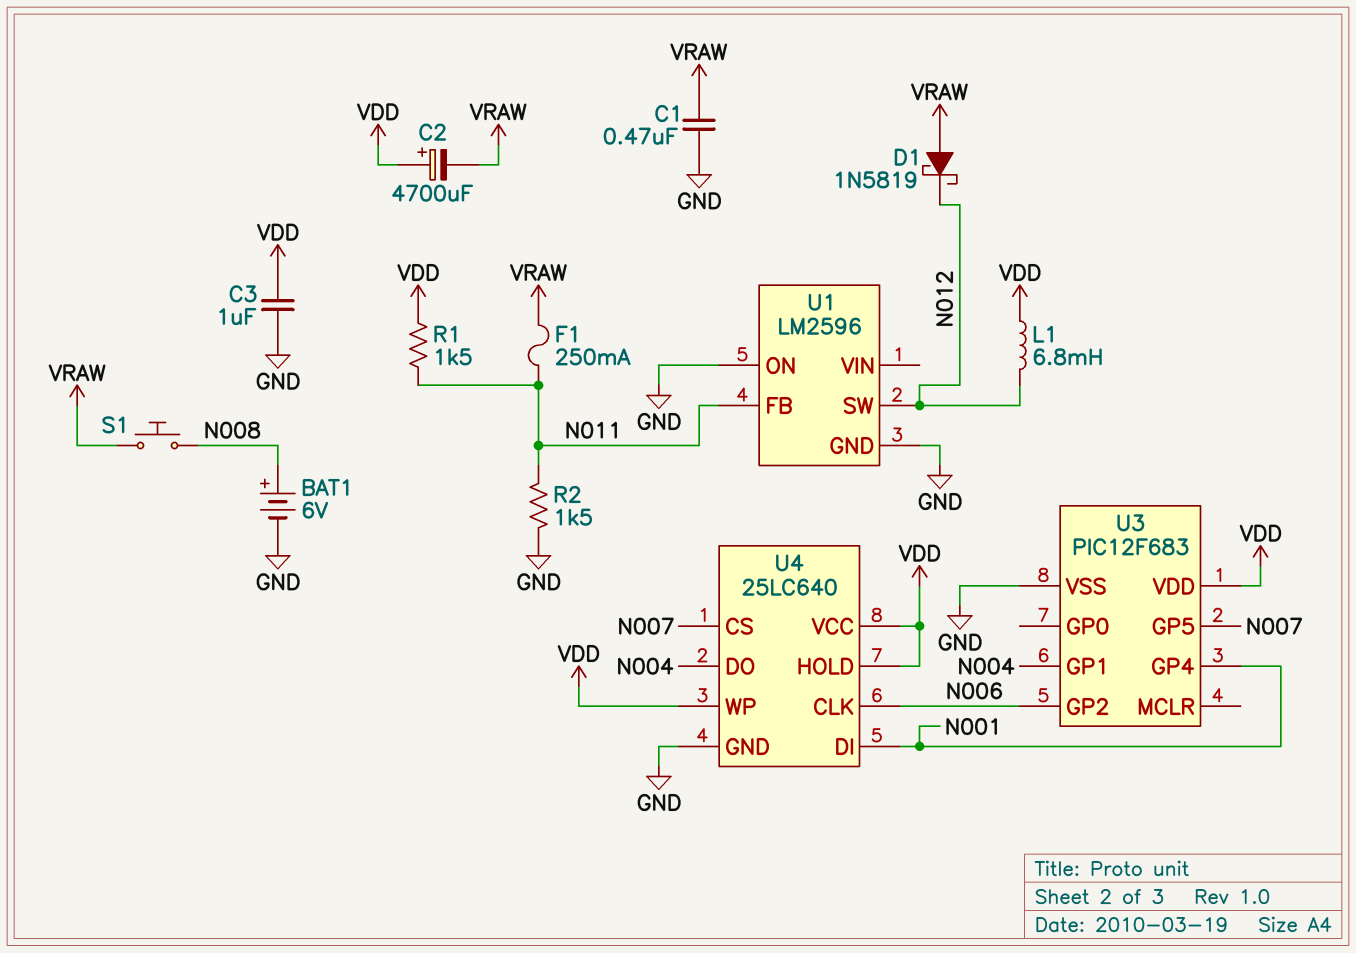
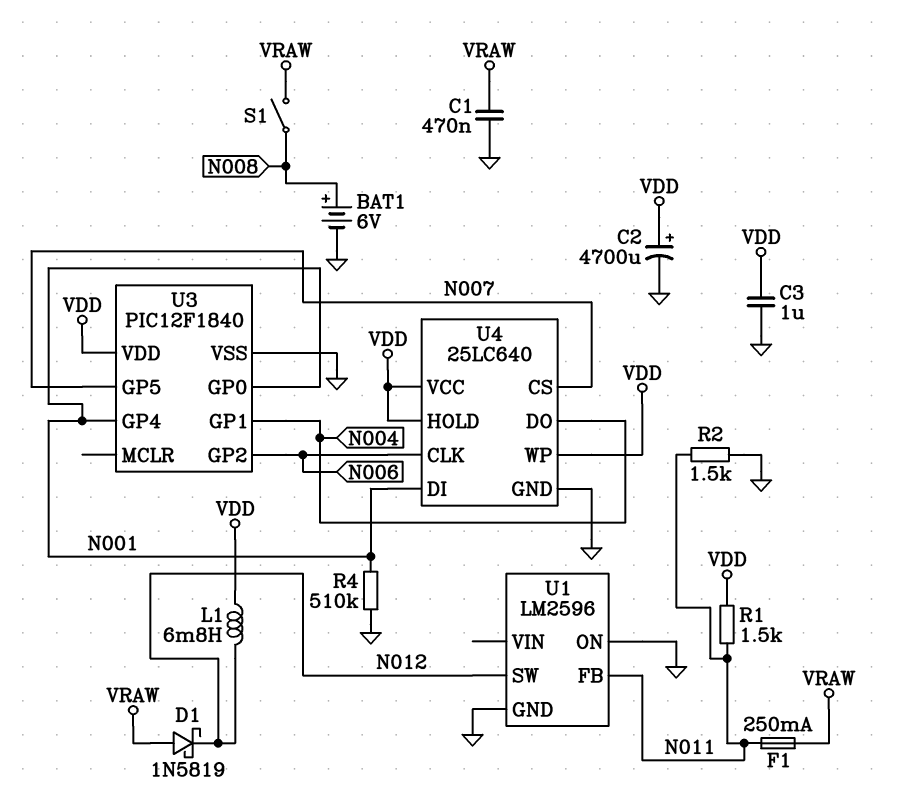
C2: 4700uF (plus VDD, minus VRAW) -> 4700uF (plus VDD, minus GND)
R4: none -> 510k (GND, N001)
S1: button (N008, VRAW) -> switch (N008, VRAW)
U3: PIC12F683 -> PIC12F1840
U3 pin GP0: none -> N001

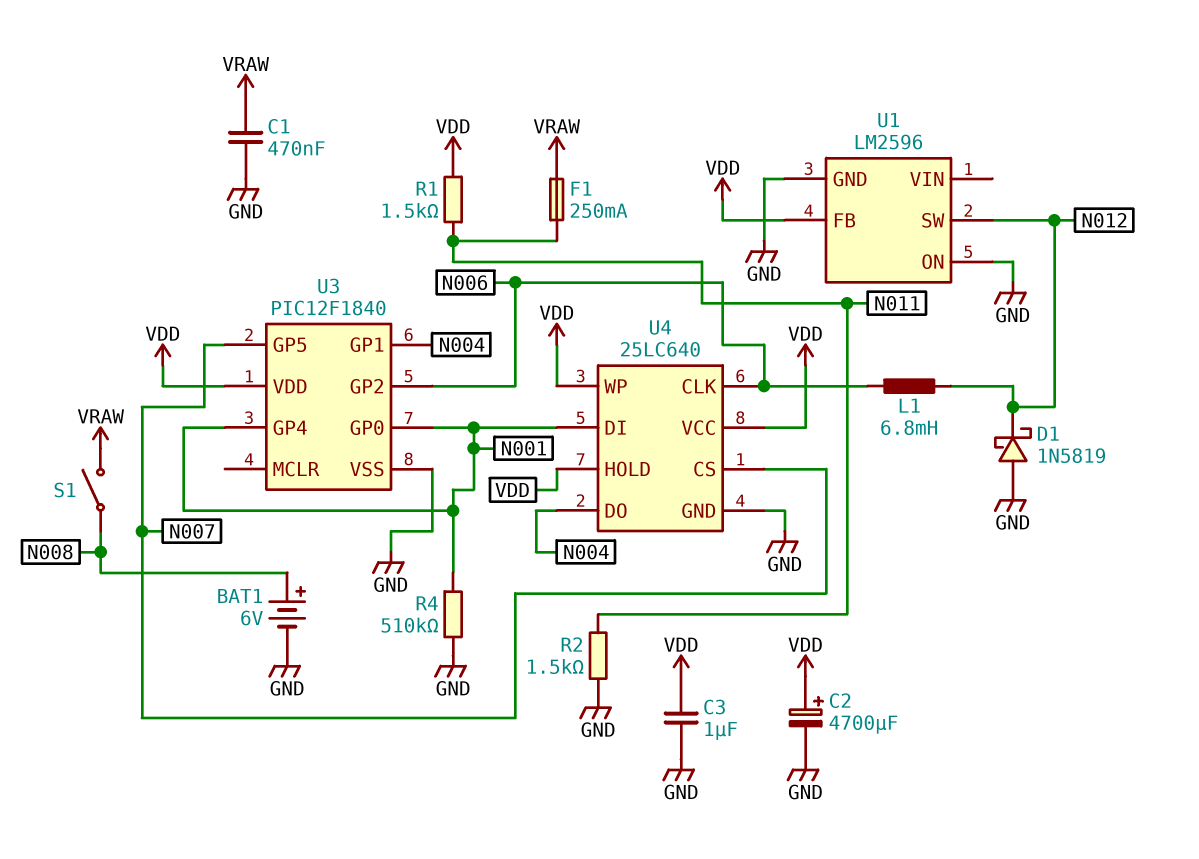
D1: schottky 1N5819 (A VRAW, K N012) -> schottky 1N5819 (A GND, K N012)
L1: 6.8mH (N012, VDD) -> 6.8mH (N006, N012)
U1 pin FB: N011 -> VDD

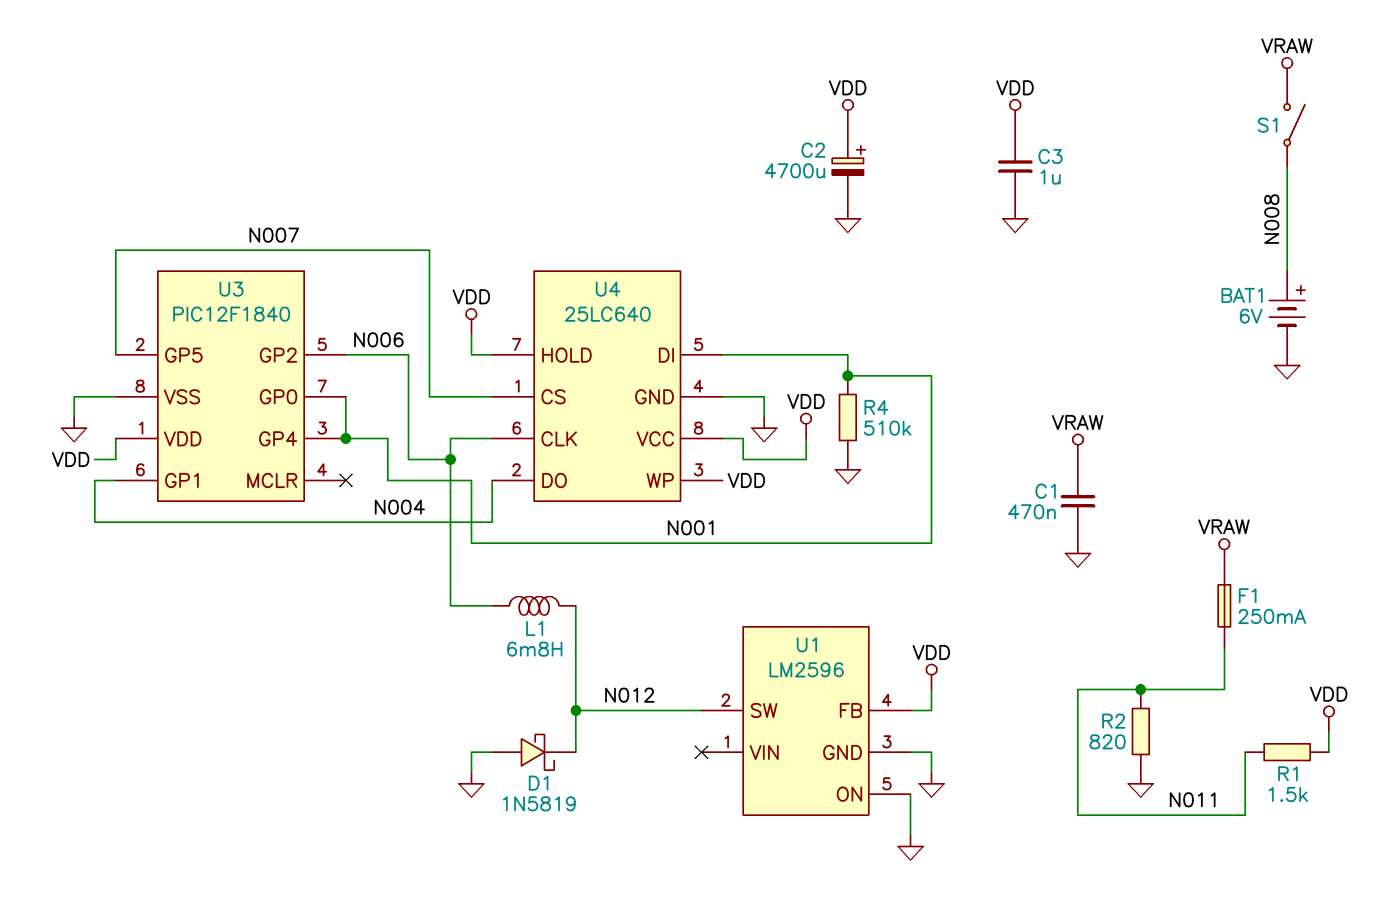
R2: 1.5k (GND, N011) -> 820 (GND, N011)

